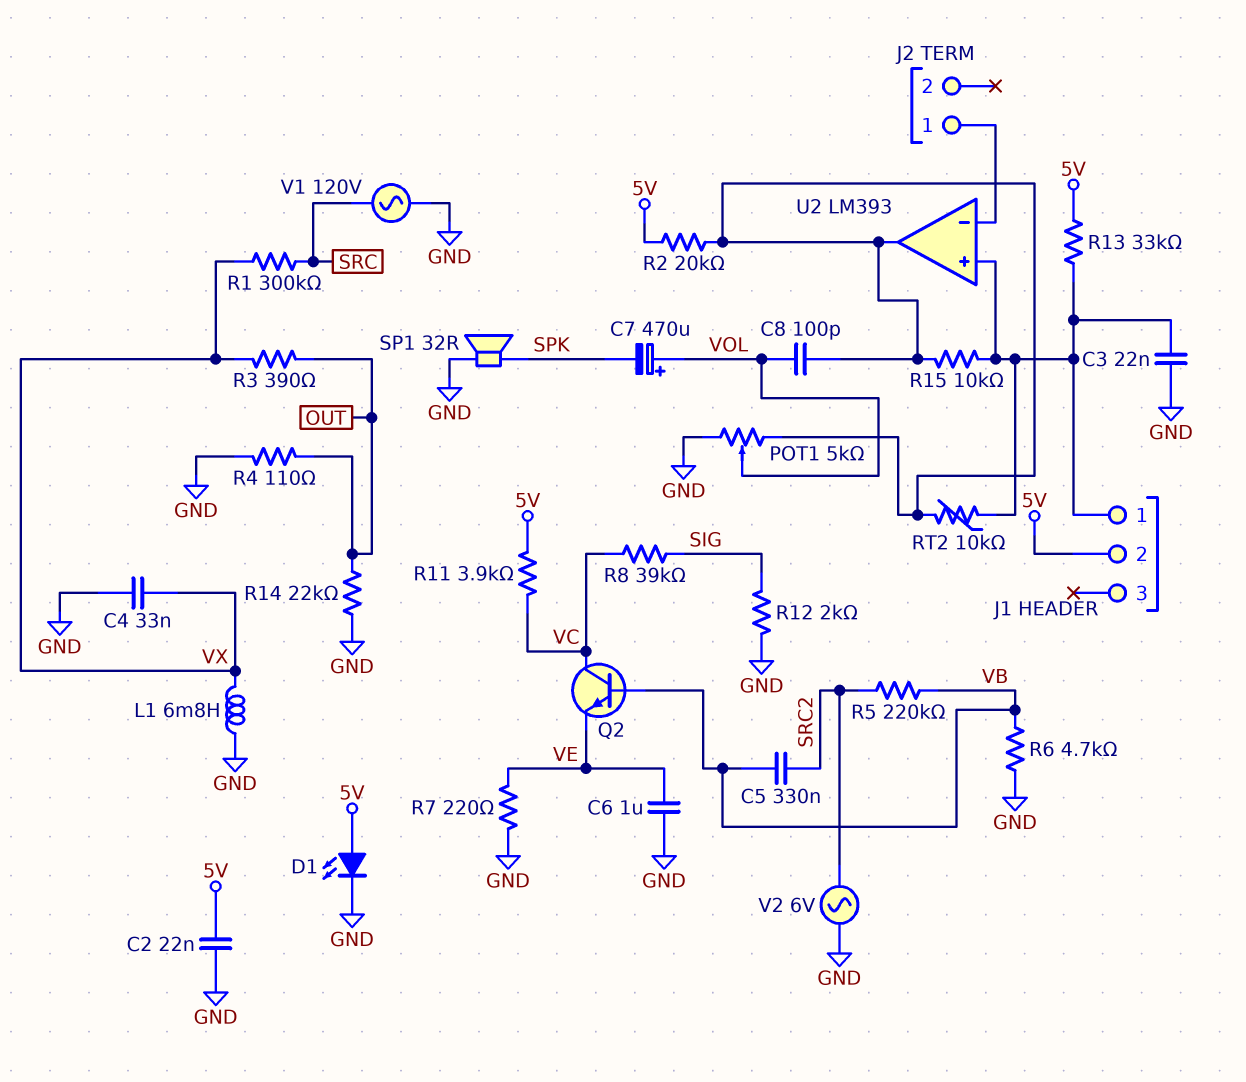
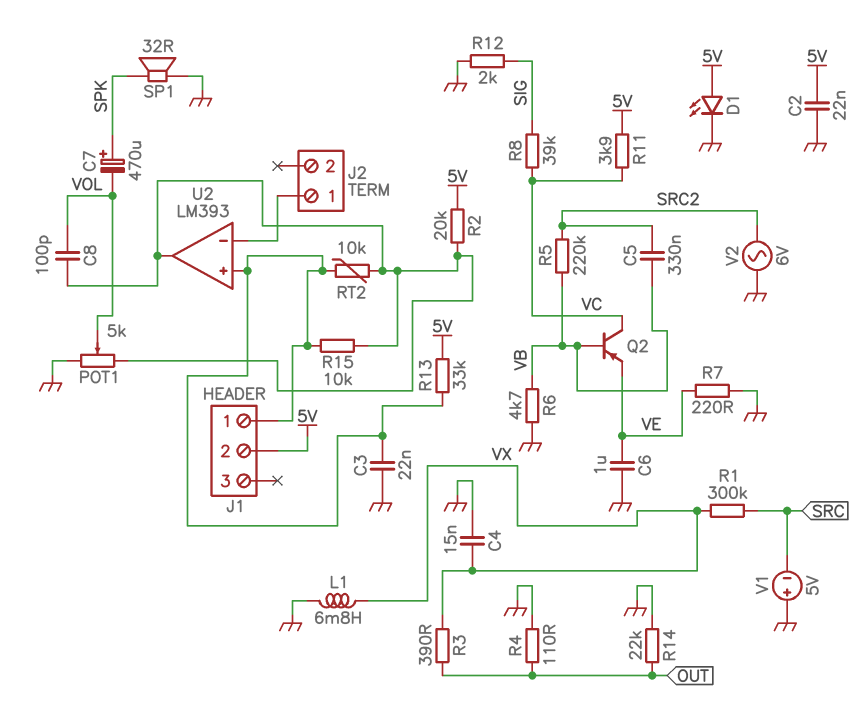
C4: 33nF (GND, VX) -> 15nF (GND, VX)
C7: 470uF (plus VOL, minus SPK) -> 470uF (plus SPK, minus VOL)
Q2: NPN (B VB, C VC, E VE) -> PNP (B VB, C VC, E VE)
V1: AC 120V (GND, SRC) -> 5V (plus GND, minus SRC)

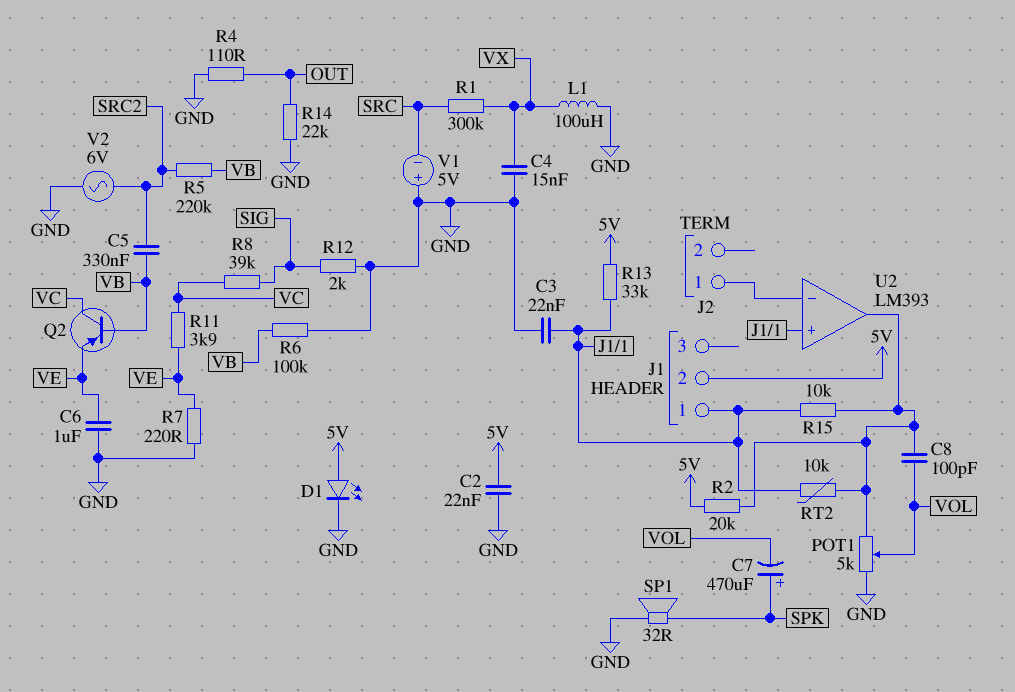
L1: 6.8mH (GND, VX) -> 100uH (GND, VX)
R3: 390 (OUT, VX) -> none
R6: 4.7k (GND, VB) -> 100k (GND, VB)
R11: 3.9k (5V, VC) -> 3.9k (VC, VE)

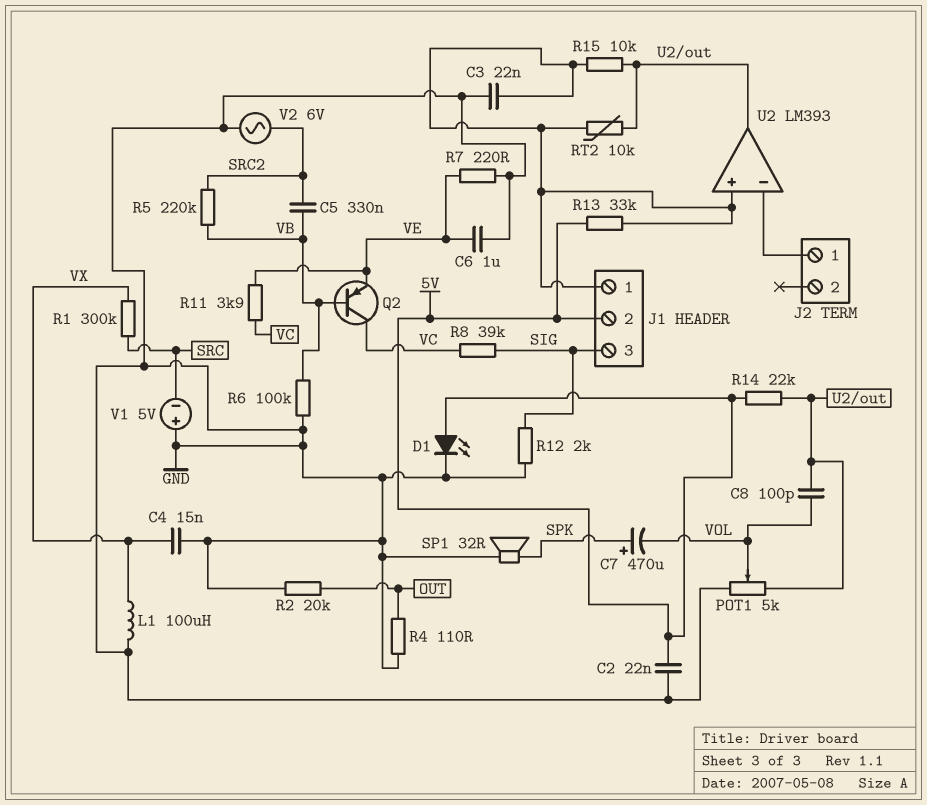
J1 pin 3: none -> SIG
R2: 20k (5V, U2/out) -> 20k (GND, OUT)
R14: 22k (GND, OUT) -> 22k (5V, U2/out)

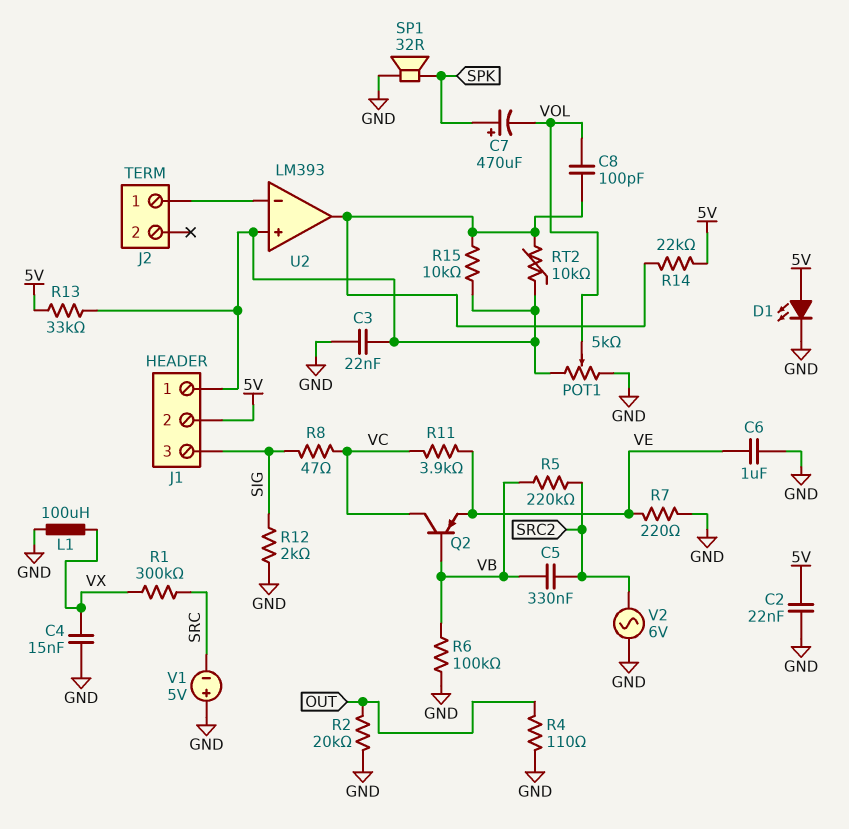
POT1: 5k (GND, U2/out, wiper VOL) -> 5k (GND, J1/1, wiper VOL)
R8: 39k (SIG, VC) -> 47 (SIG, VC)

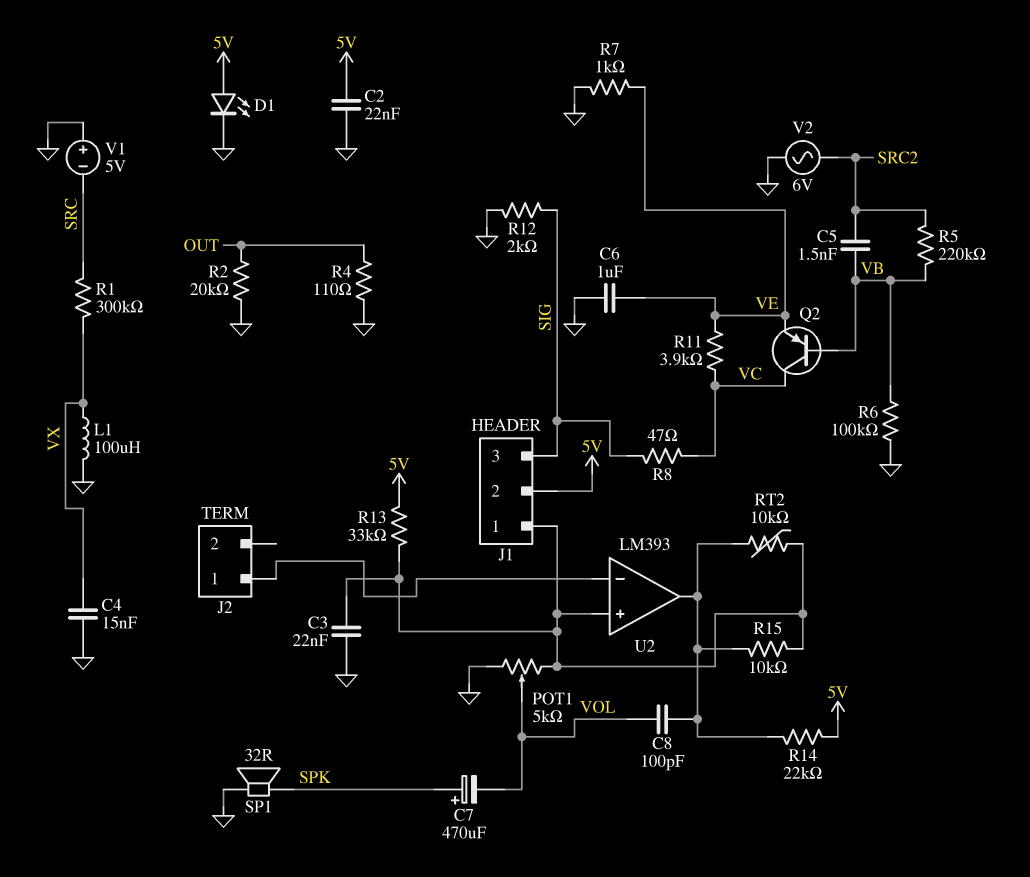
C5: 330nF (SRC2, VB) -> 1.5nF (SRC2, VB)
R7: 220 (GND, VE) -> 1k (GND, VE)

